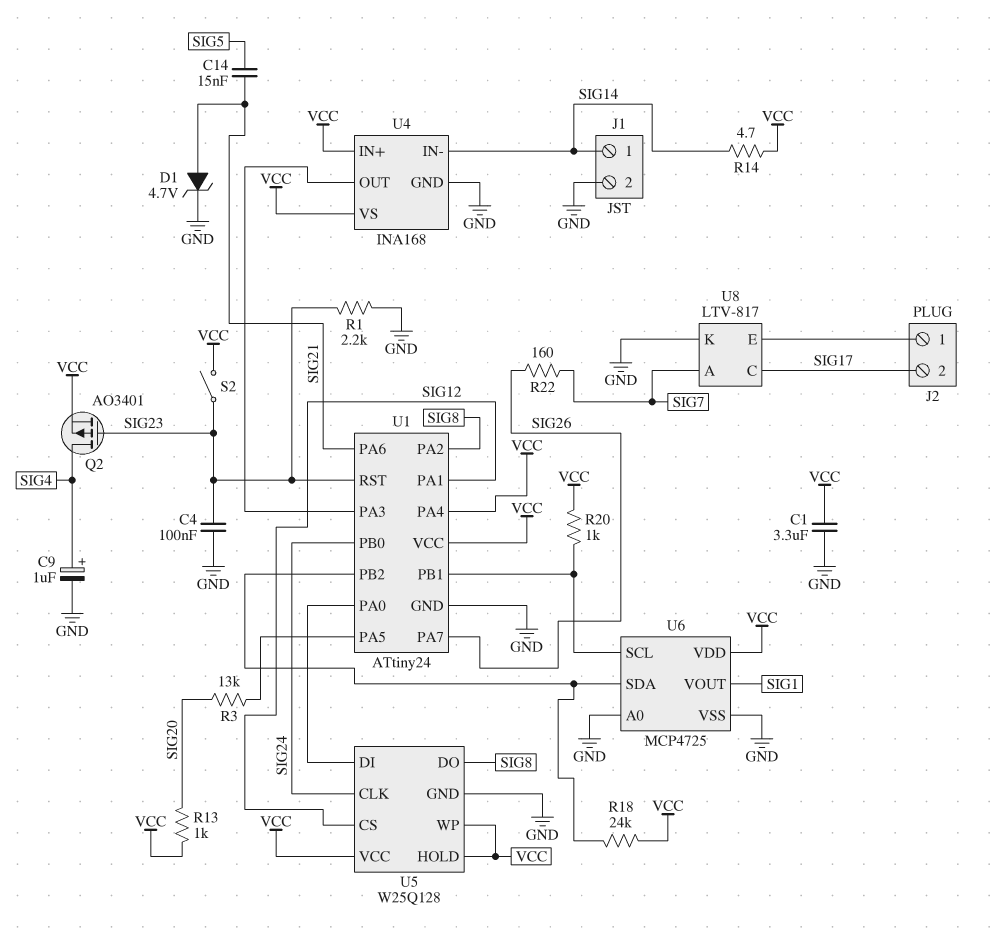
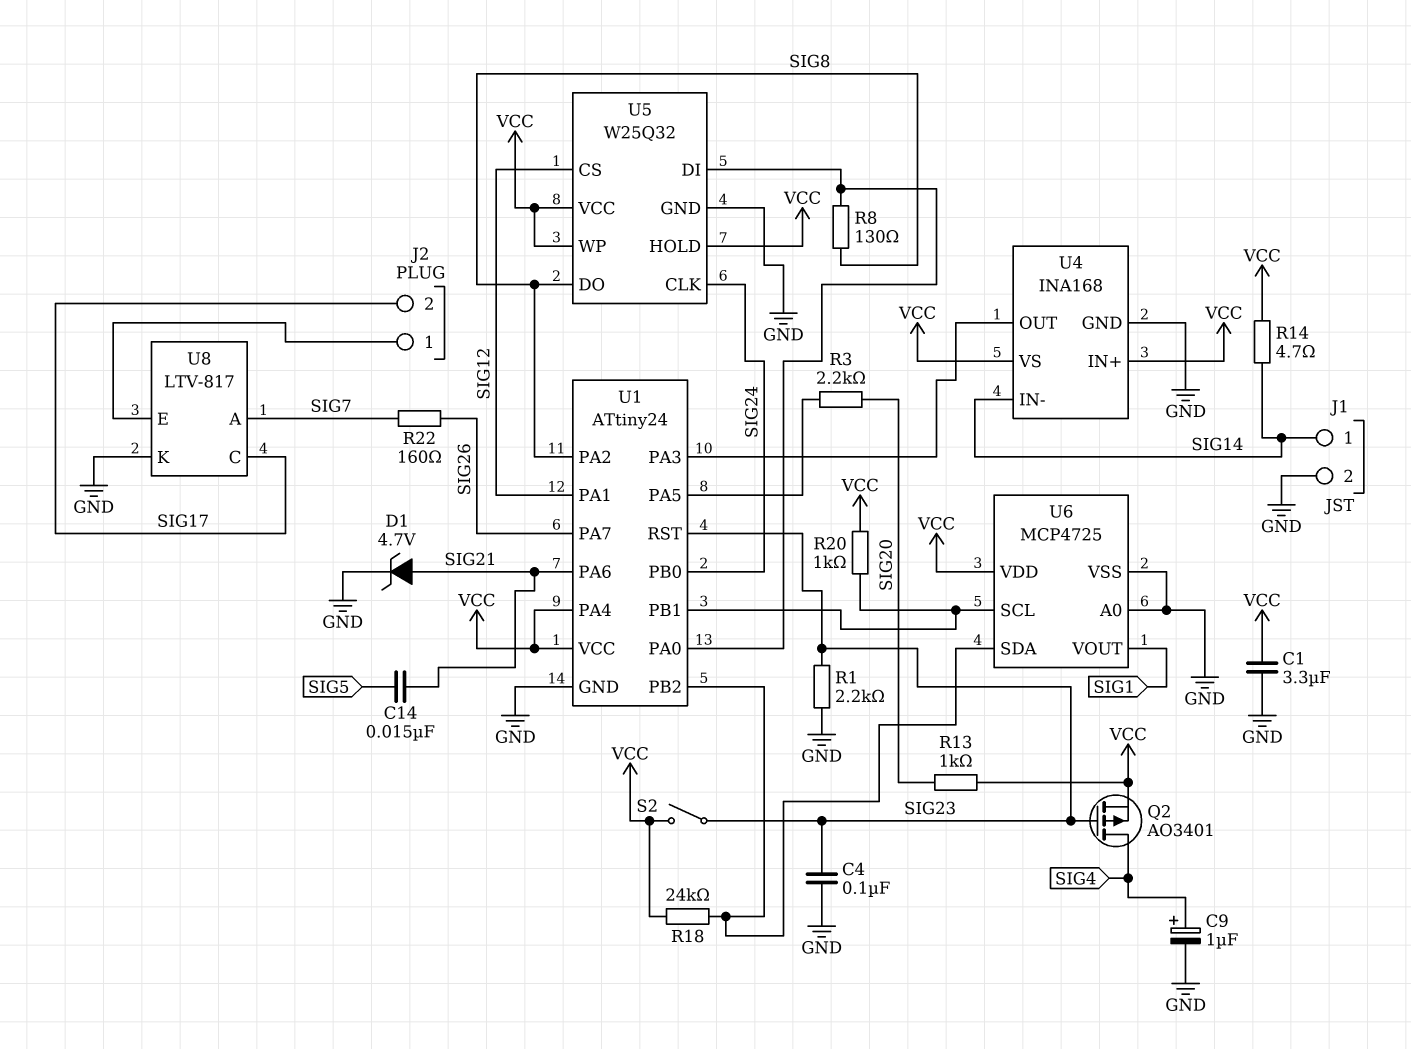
R3: 13k (SIG20, U1/PA5) -> 2.2k (SIG20, U1/PA5)
R8: none -> 130 (SIG8, U1/PA0)
U5: W25Q128 -> W25Q32

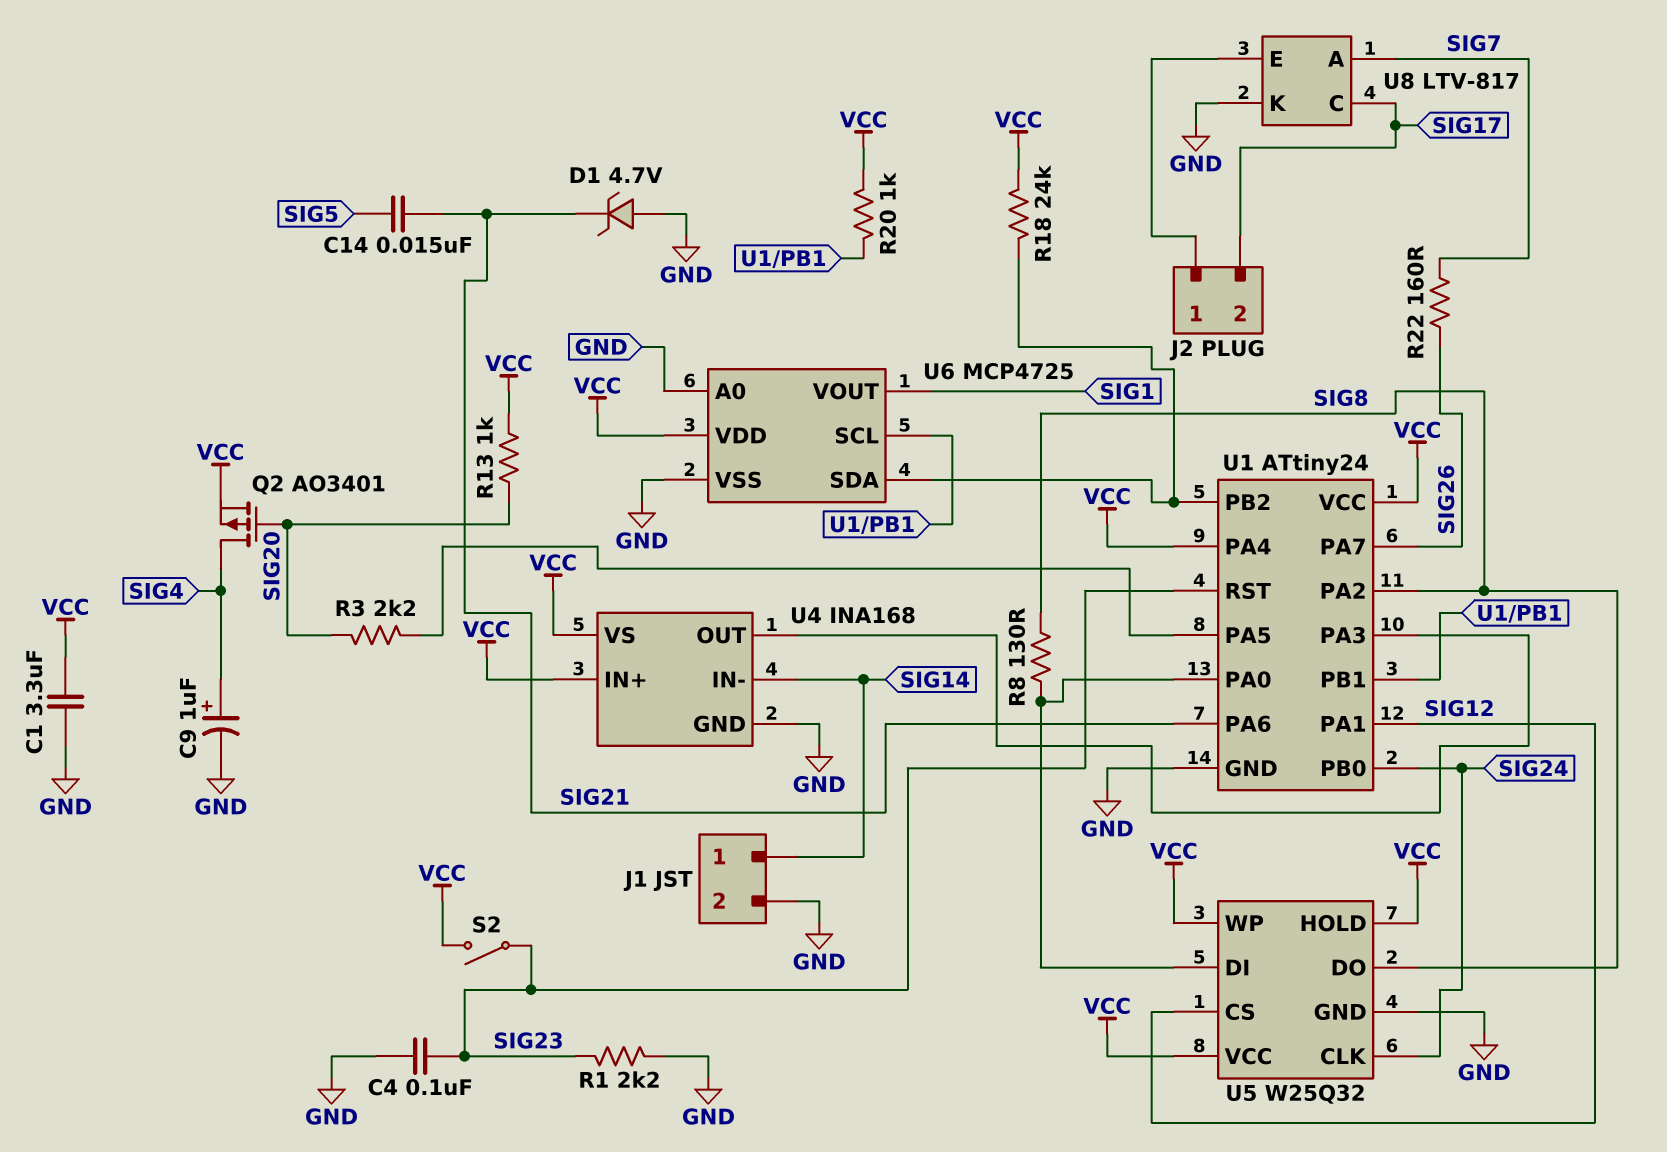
D1: zener 4.7V (A SIG21, K GND) -> zener 4.7V (A GND, K SIG21)
Q2: PMOS AO3401 (G SIG23, D SIG4, S VCC) -> PMOS AO3401 (G SIG20, D SIG4, S VCC)
R14: 4.7 (SIG14, VCC) -> none

